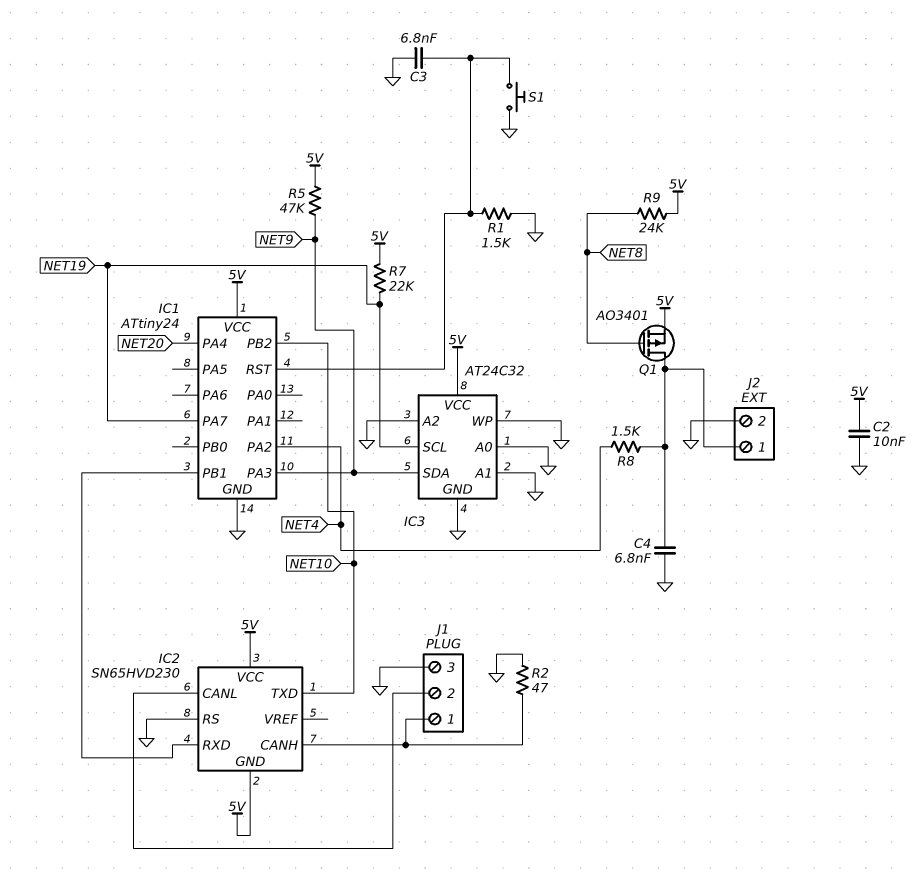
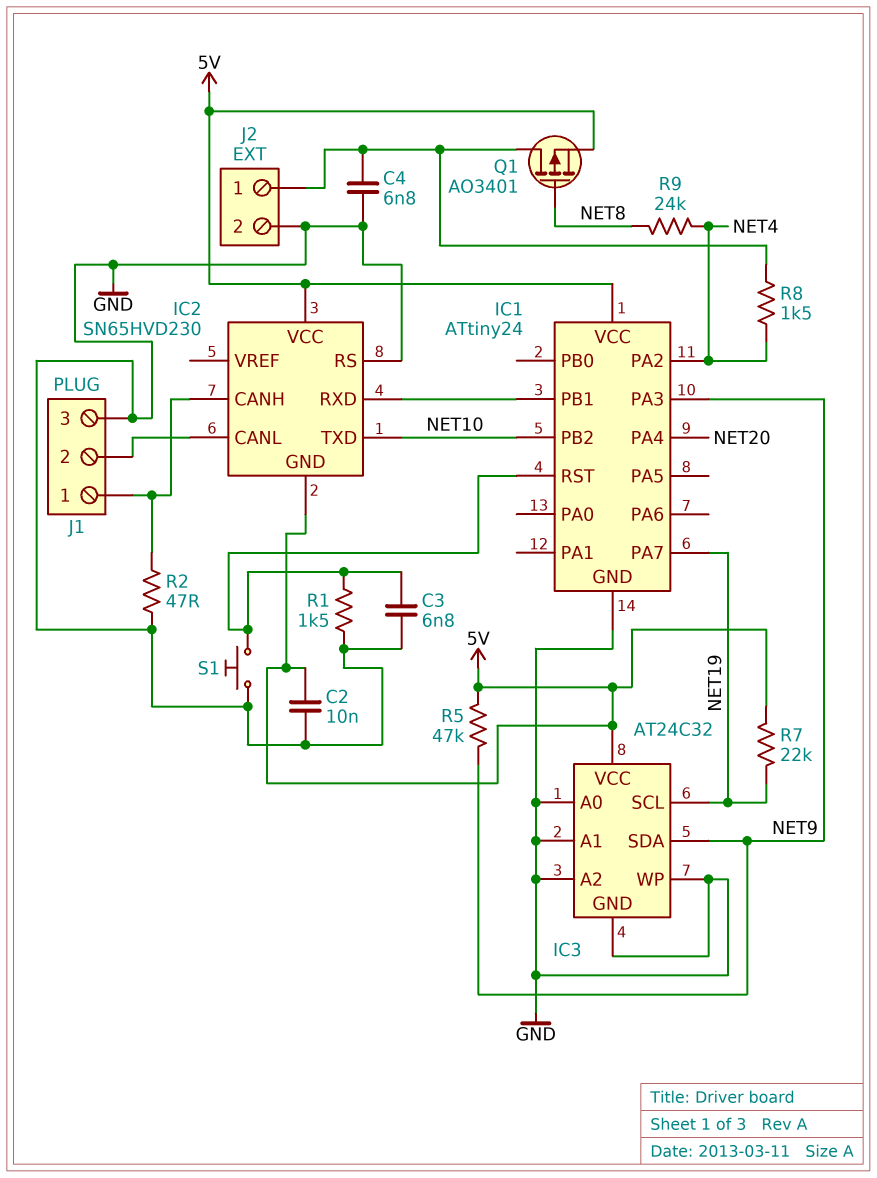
R9: 24k (5V, NET8) -> 24k (NET4, NET8)

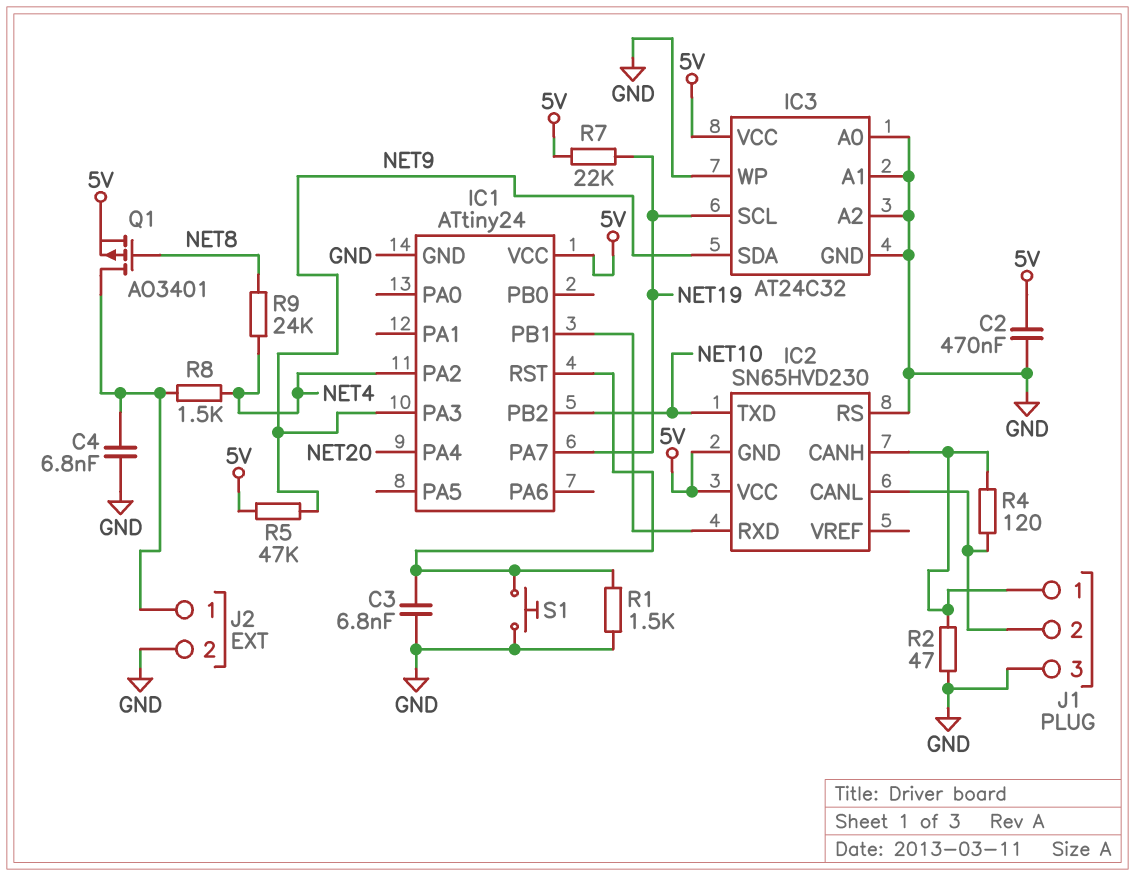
C2: 10nF (5V, GND) -> 470nF (5V, GND)
R4: none -> 120 (IC2/CANH, IC2/CANL)

